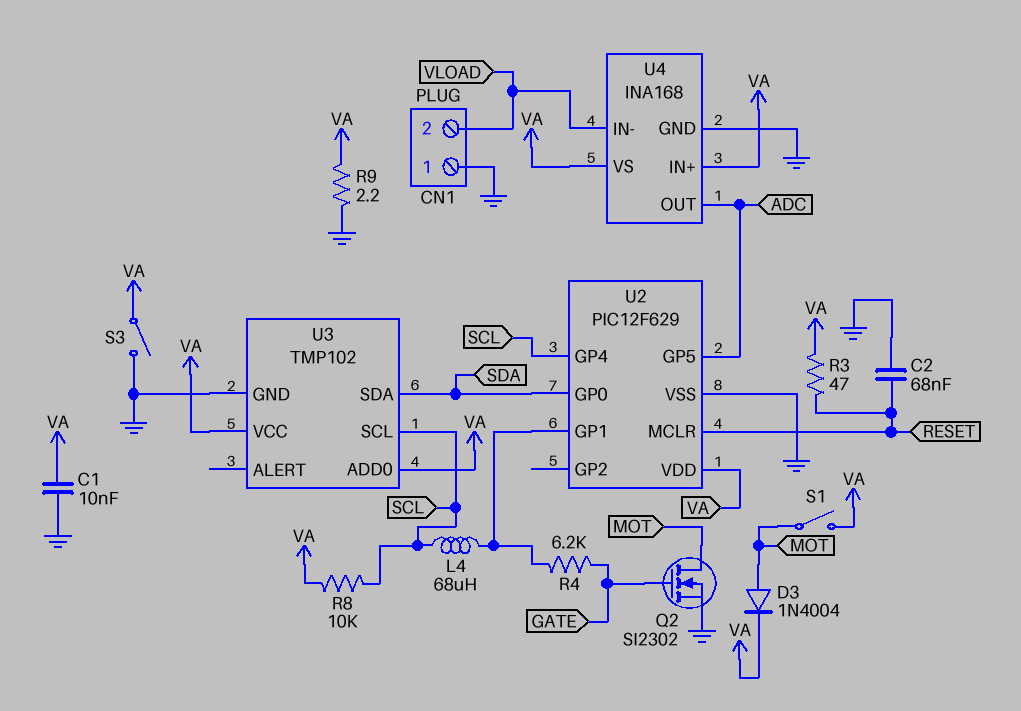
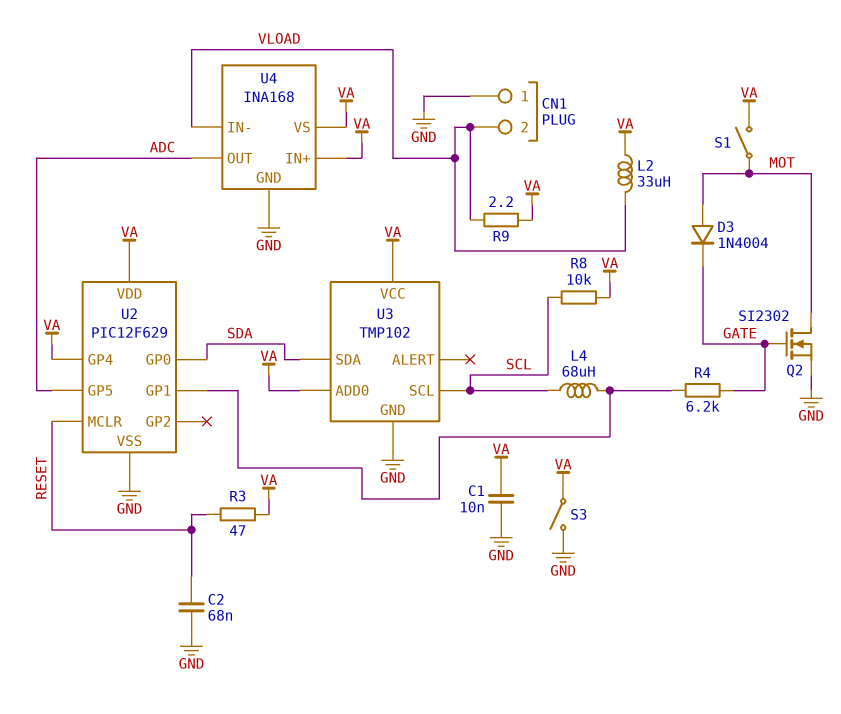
D3: diode 1N4004 (A MOT, K VA) -> diode 1N4004 (A MOT, K GATE)
L2: none -> 33uH (VA, VLOAD)
R9: 2.2 (GND, VA) -> 2.2 (VA, VLOAD)
U2 pin GP4: SCL -> VA

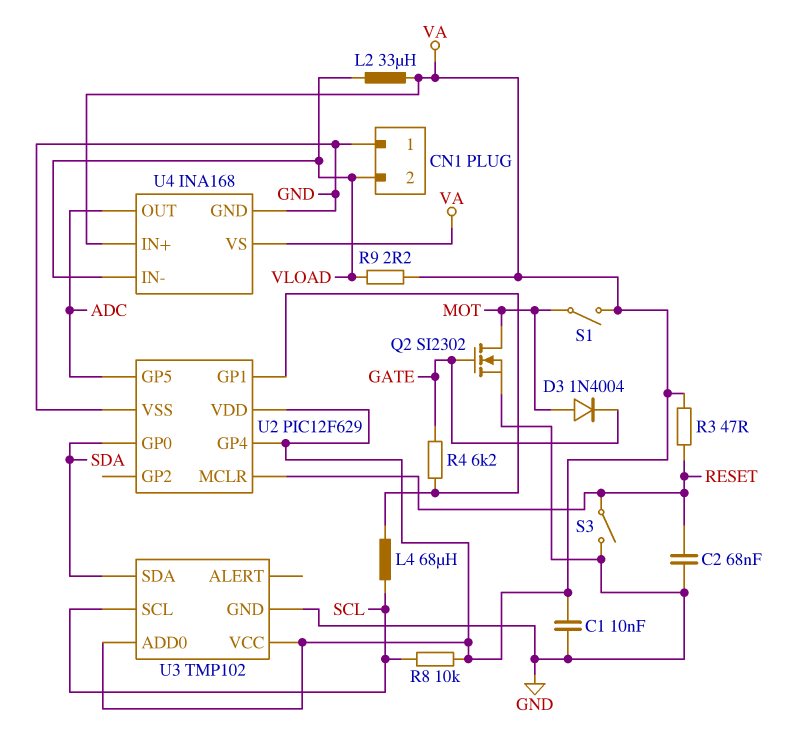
S3: switch (GND, VA) -> switch (GND, RESET)

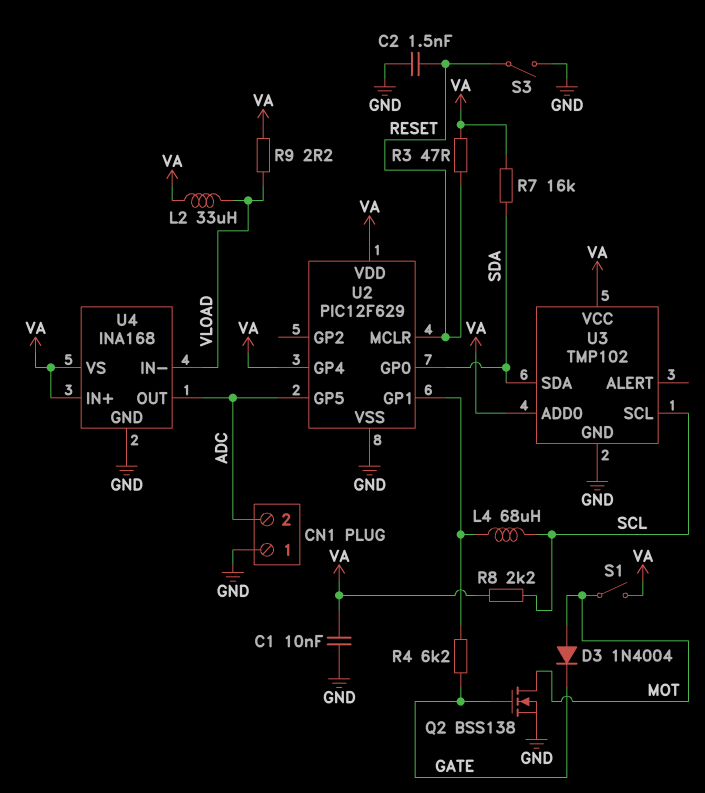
C2: 68nF (GND, RESET) -> 1.5nF (GND, RESET)
CN1 pin 2: VLOAD -> ADC
Q2: NMOS SI2302 (G GATE, D MOT, S GND) -> NMOS BSS138 (G GATE, D MOT, S GND)
R7: none -> 16k (SDA, VA)
R8: 10k (SCL, VA) -> 2.2k (SCL, VA)

